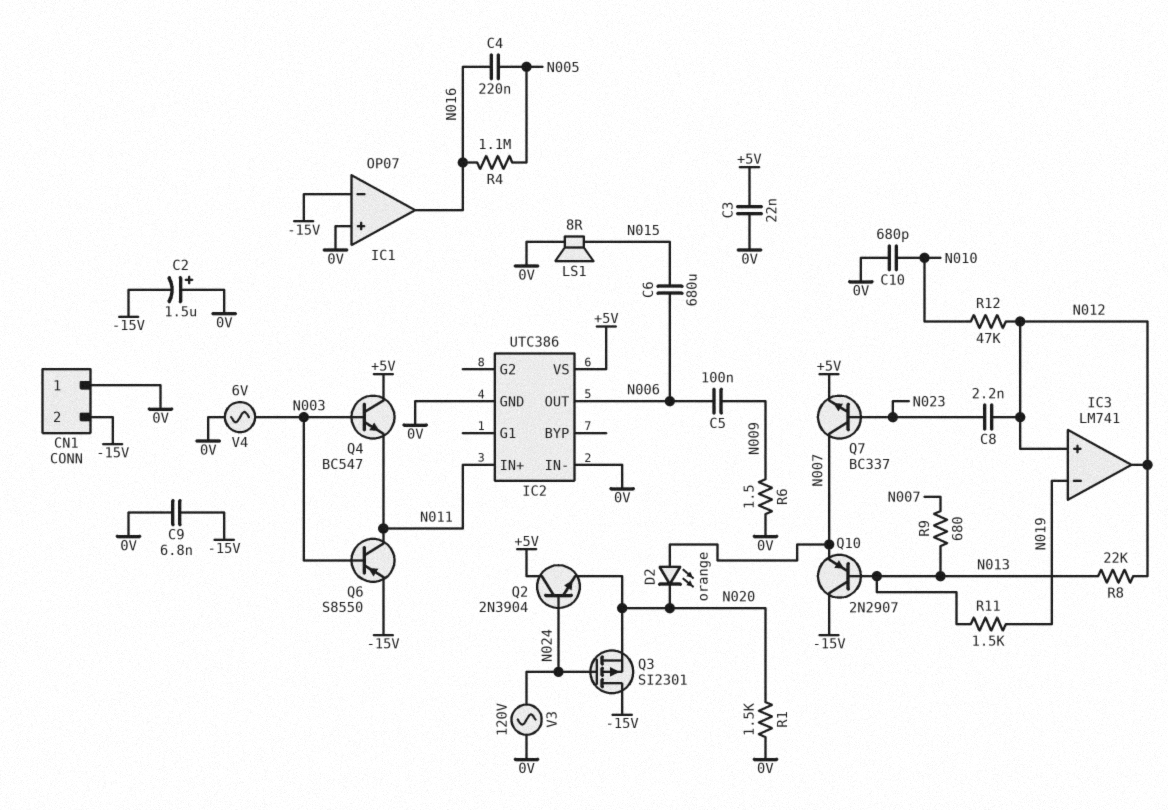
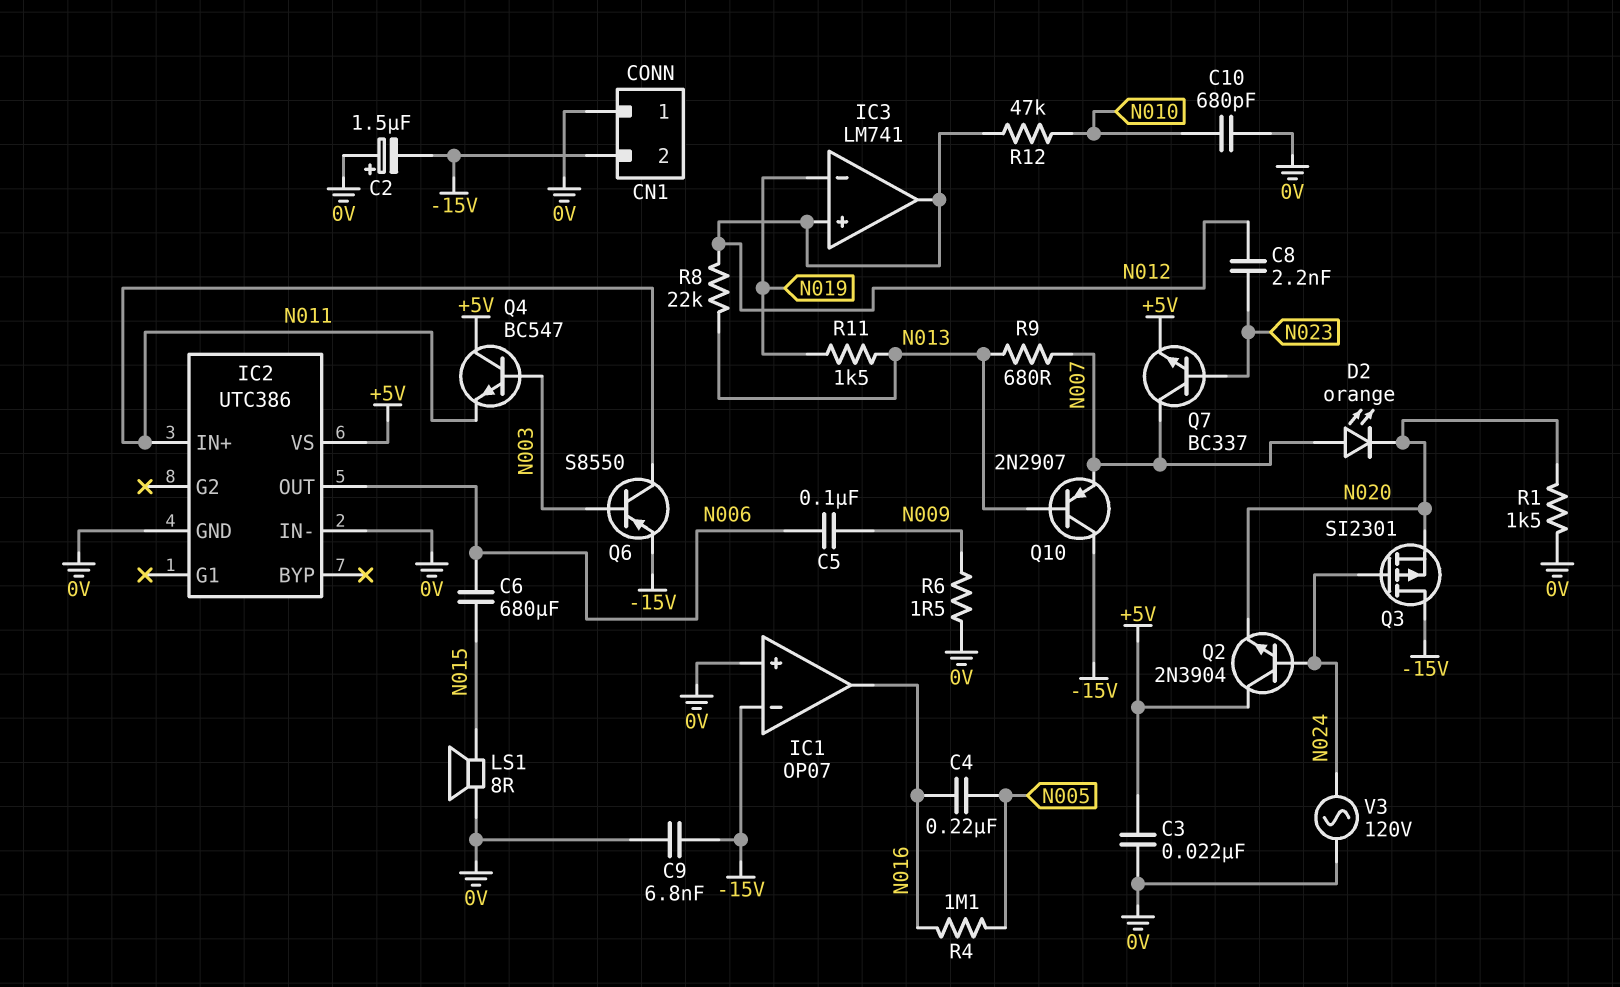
V4: AC 6V (0V, N003) -> none

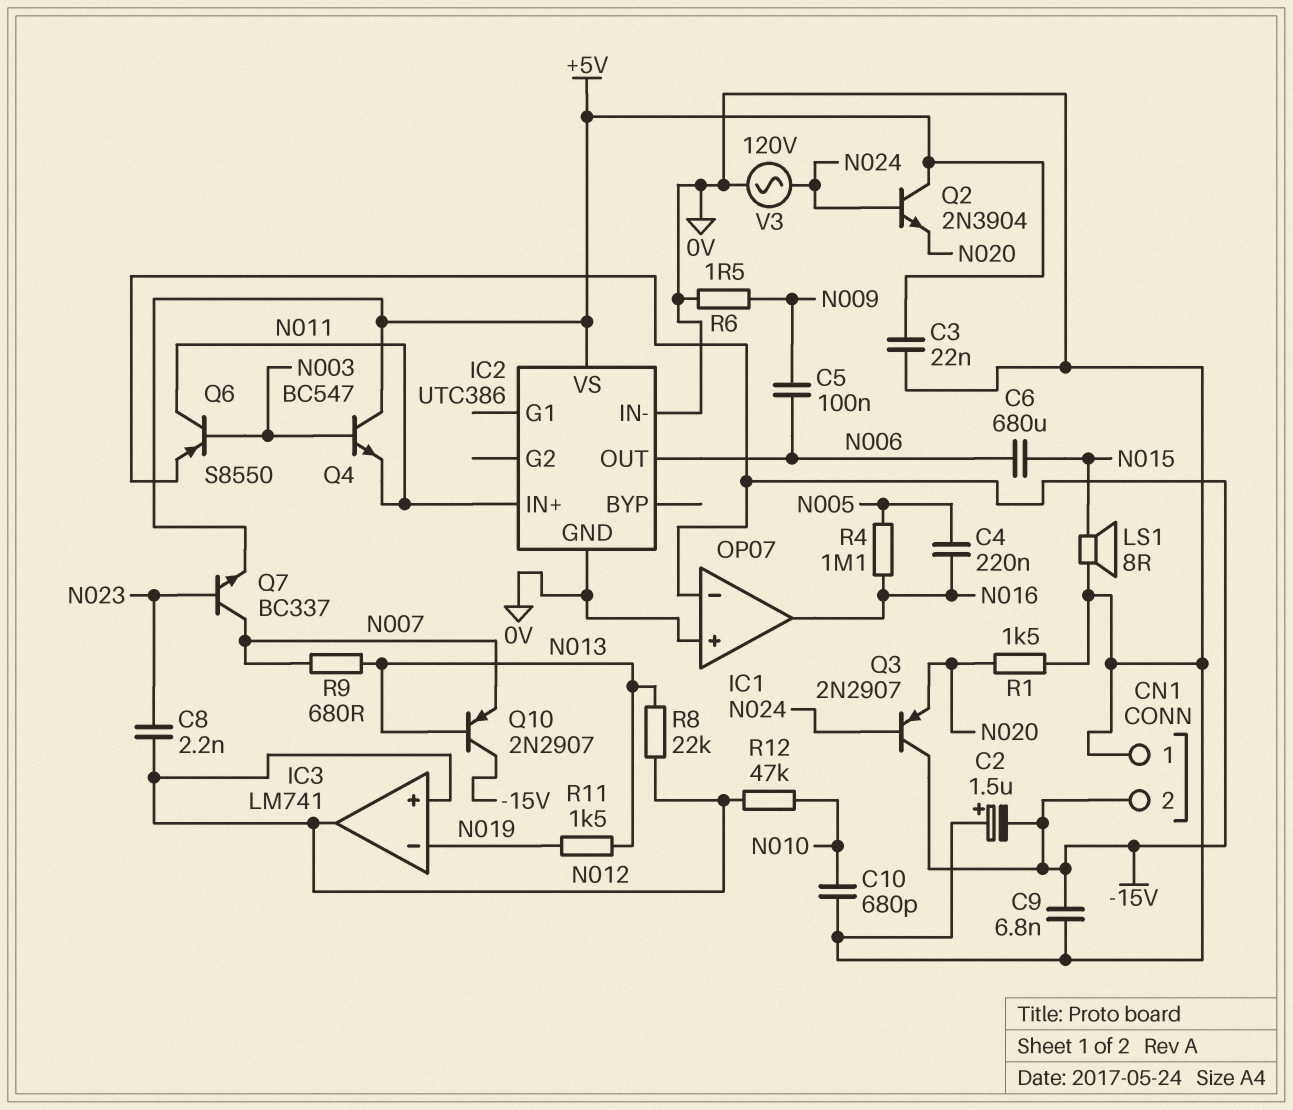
D2: LED orange (A N007, K N020) -> none
Q3: PMOS SI2301 (G N024, D -15V, S N020) -> PNP 2N2907 (B N024, C -15V, E N020)

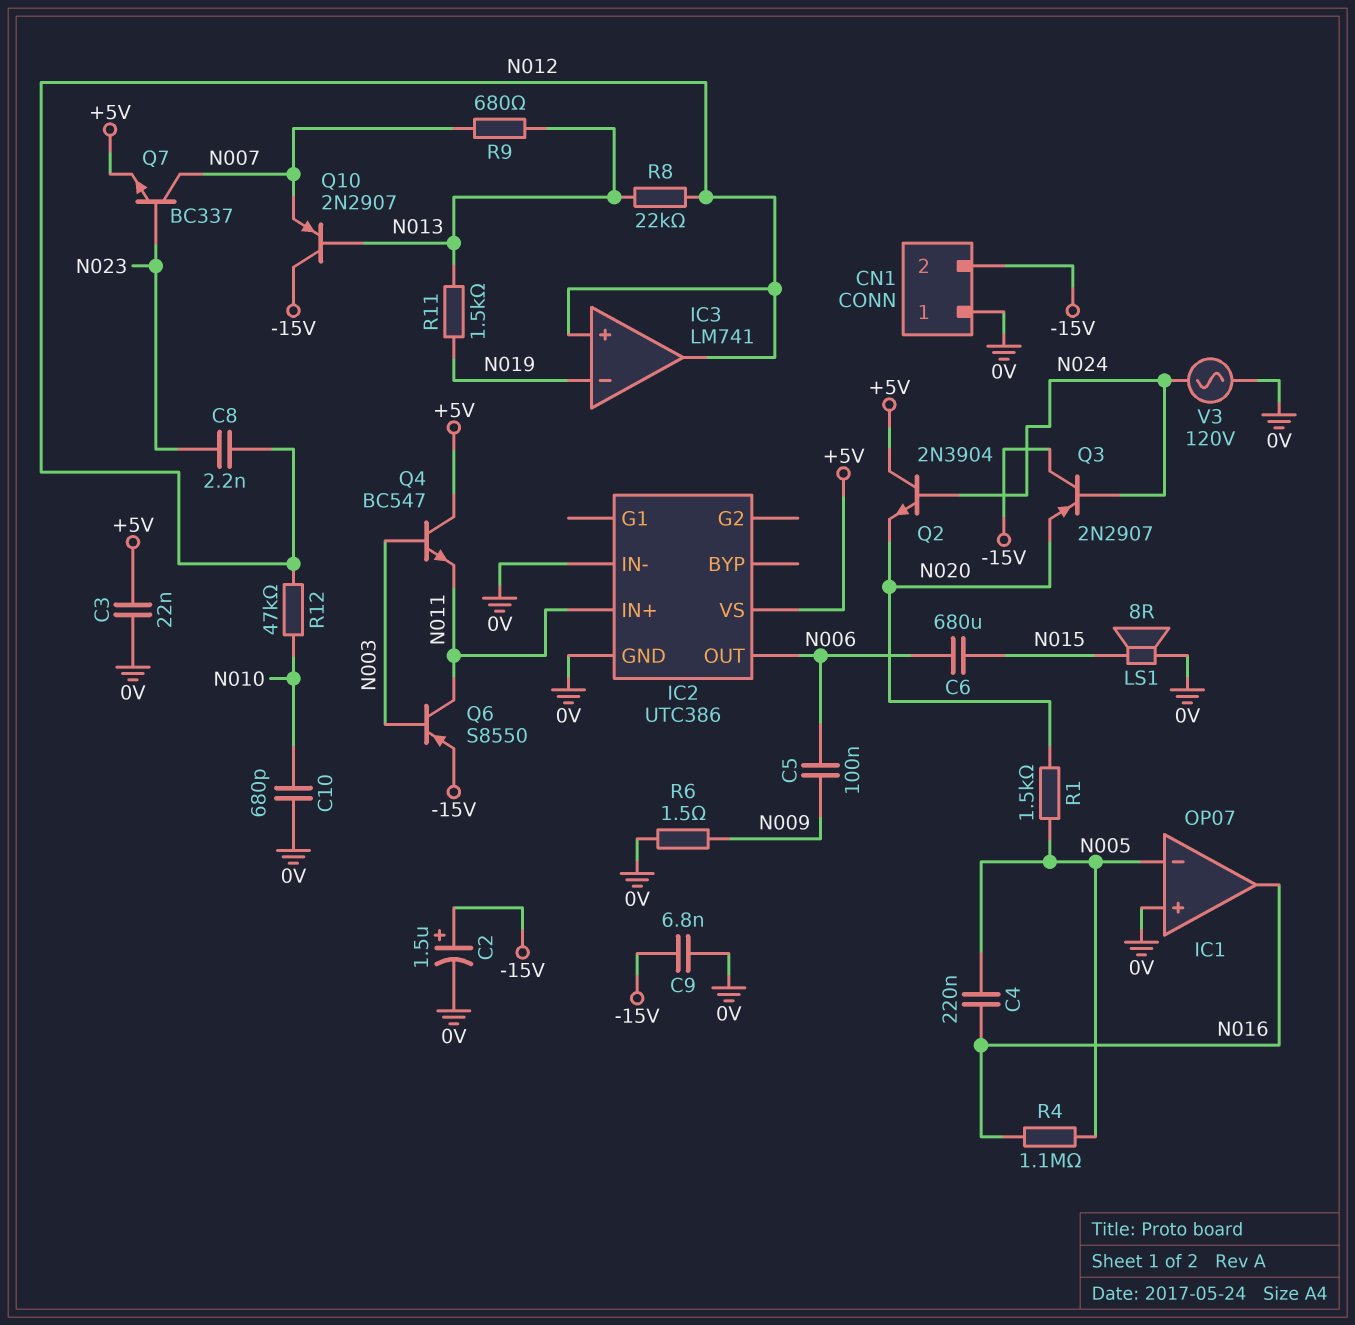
C2: 1.5uF (plus 0V, minus -15V) -> 1.5uF (plus -15V, minus 0V)
IC1 pin in-: -15V -> N005
R1: 1.5k (0V, N020) -> 1.5k (N005, N020)

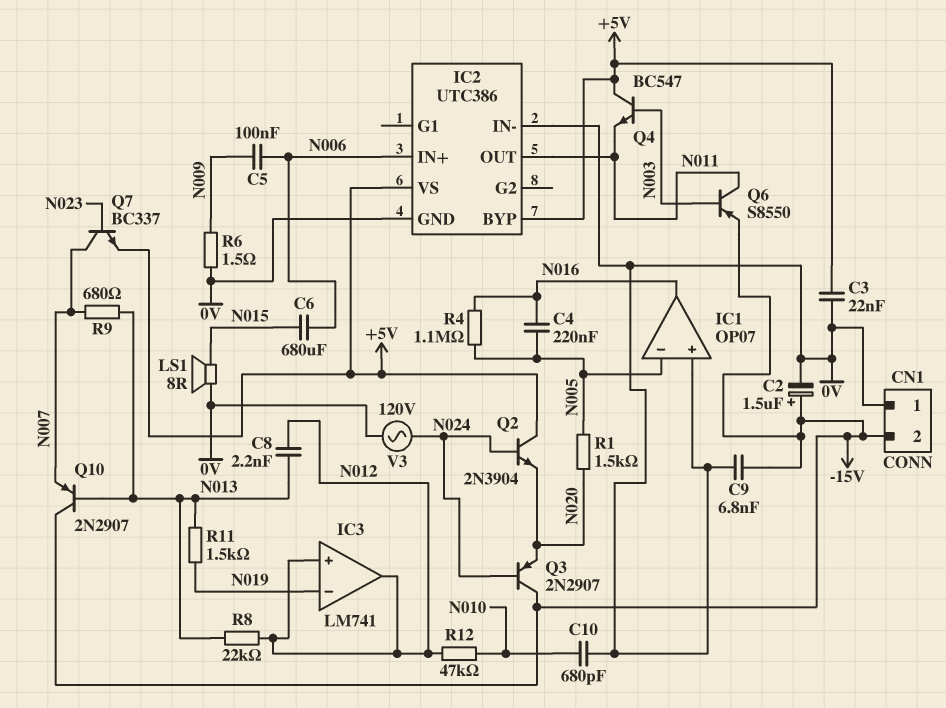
C8: 2.2nF (N012, N023) -> 2.2nF (N012, N013)
IC2 pin BYP: none -> +5V
IC2 pin IN+: N011 -> N006
IC2 pin OUT: N006 -> N011

